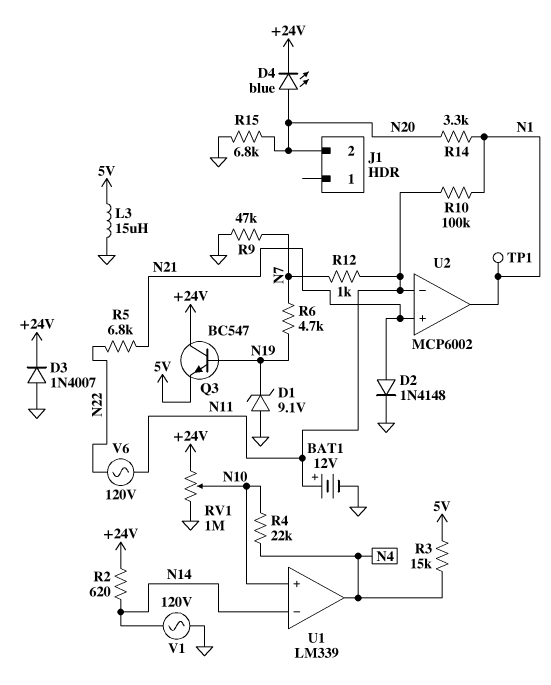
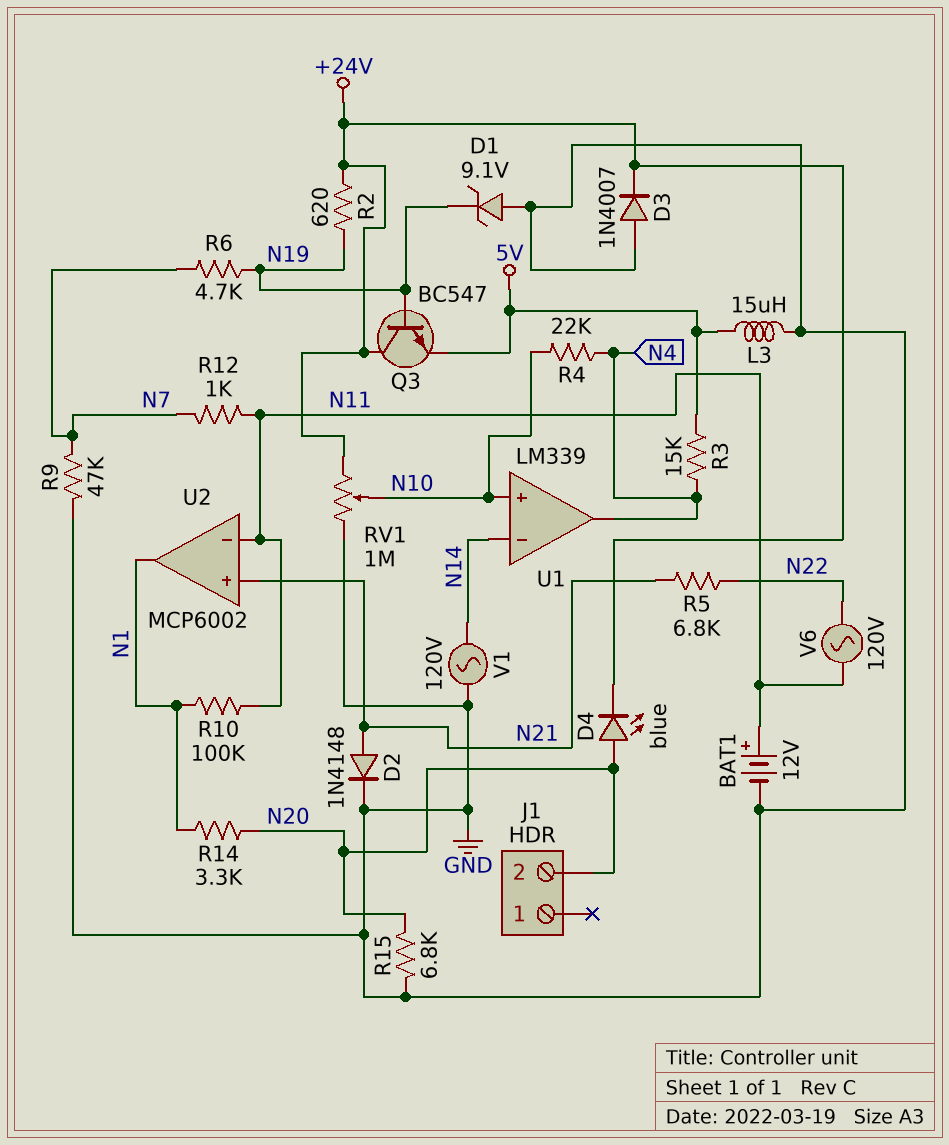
R2: 620 (+24V, N14) -> 620 (+24V, N19)
TP1: test point (N1) -> none

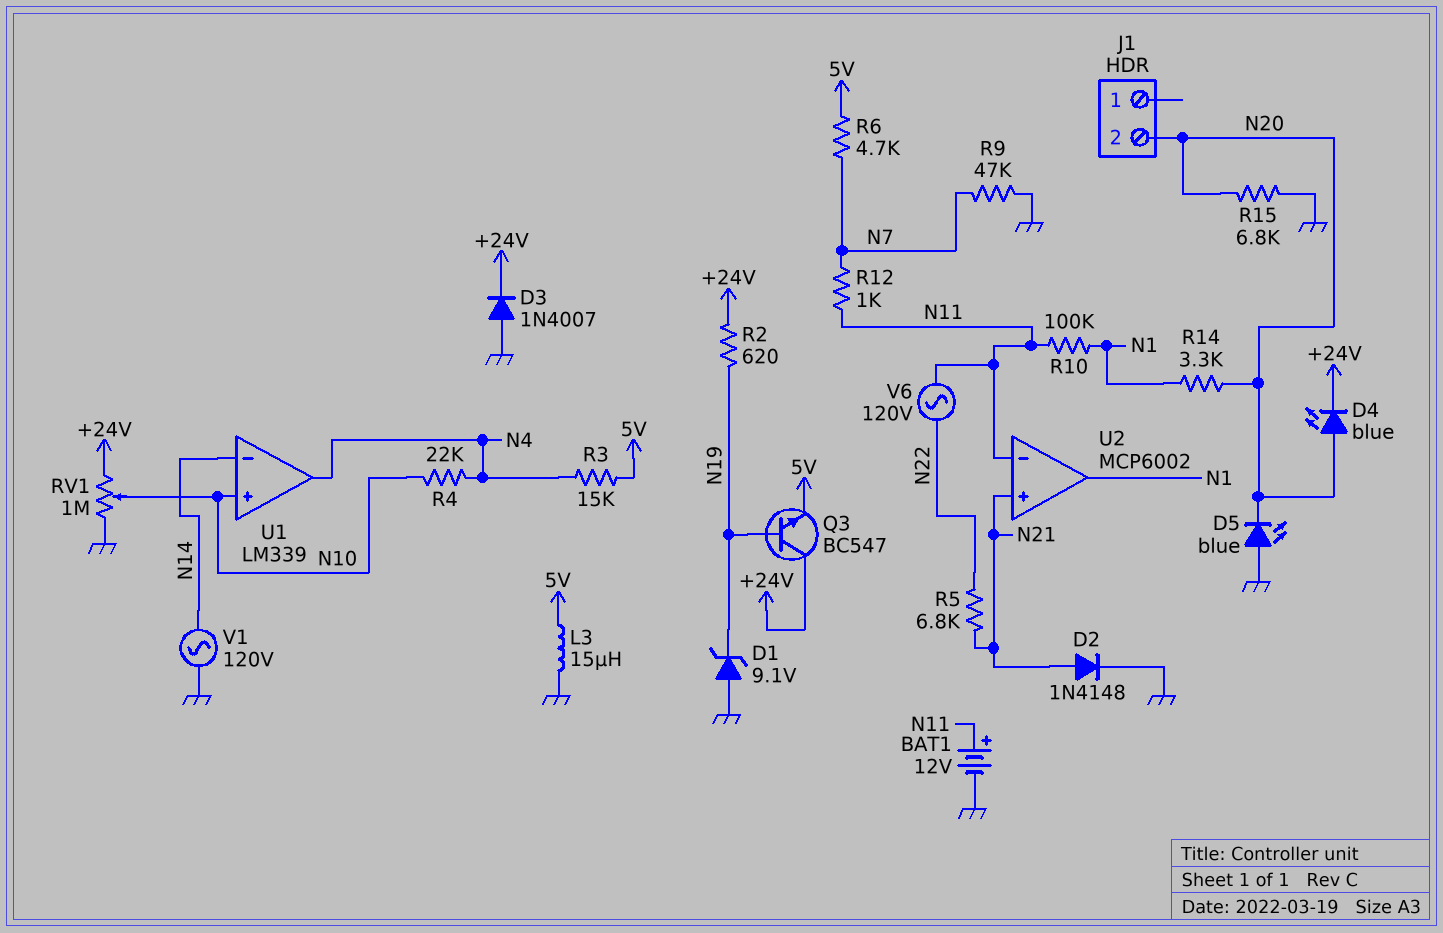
D5: none -> LED blue (A GND, K N20)
R6: 4.7k (N7, N19) -> 4.7k (5V, N7)

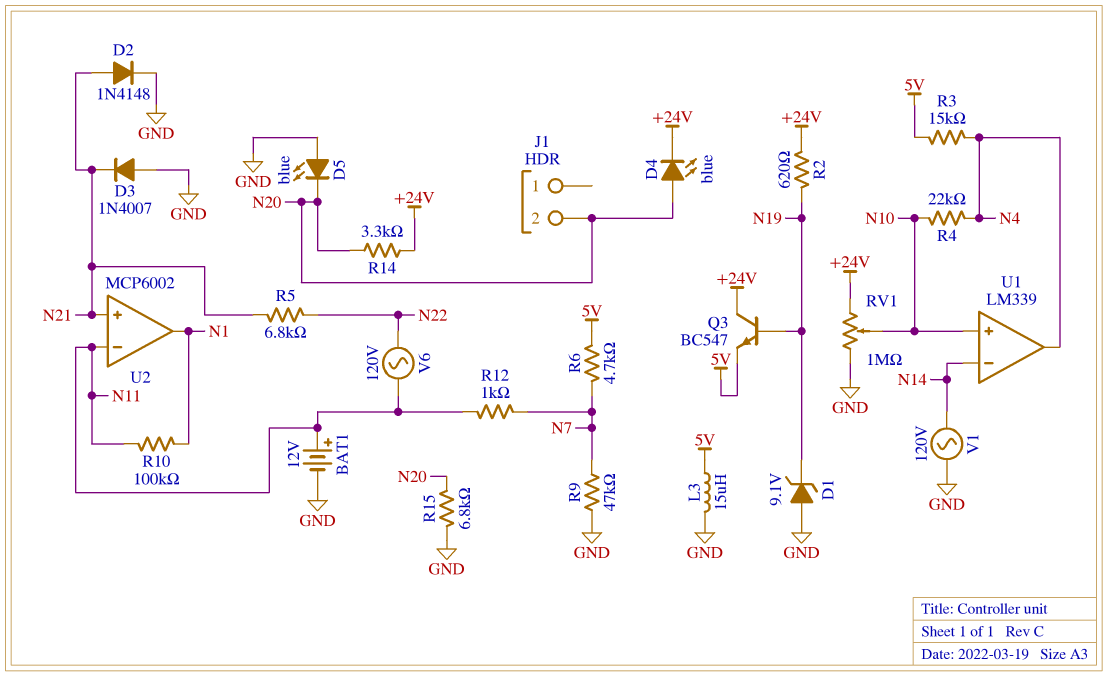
D3: diode 1N4007 (A GND, K +24V) -> diode 1N4007 (A GND, K N21)
R14: 3.3k (N1, N20) -> 3.3k (+24V, N20)

